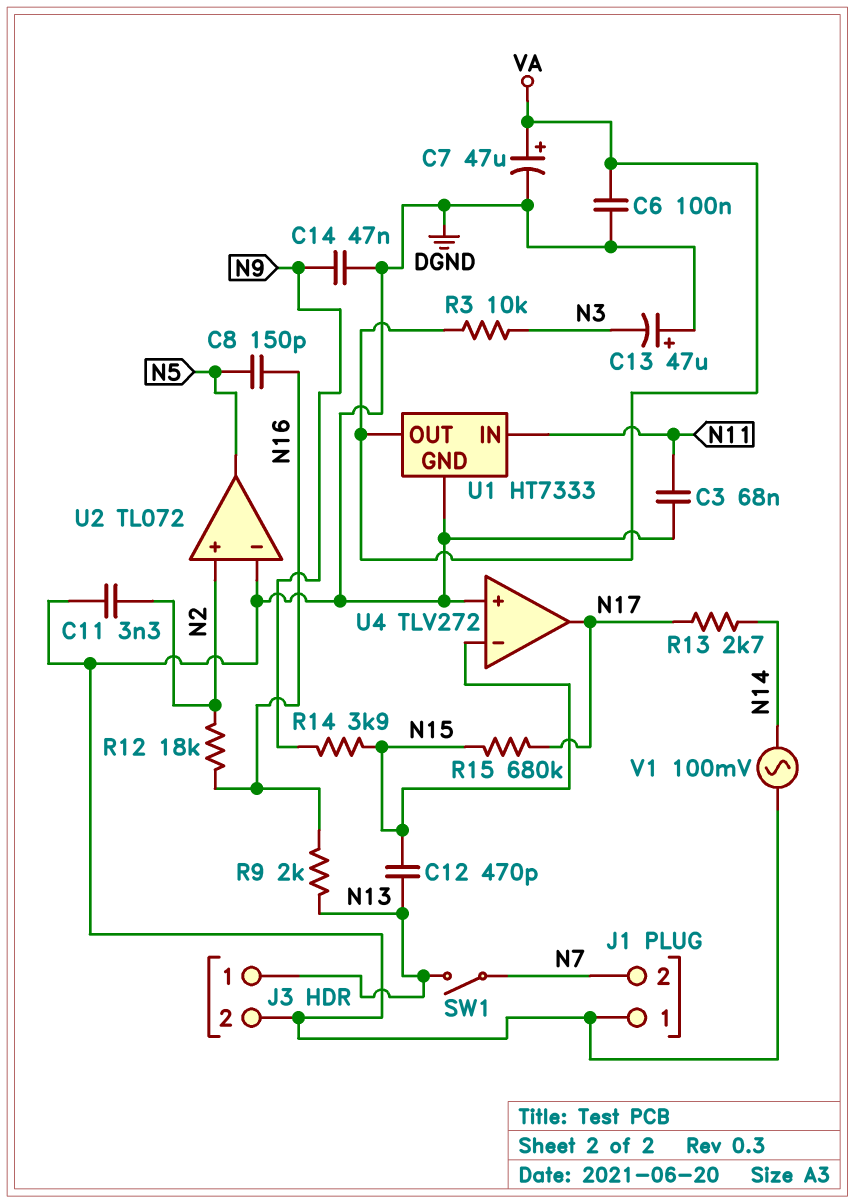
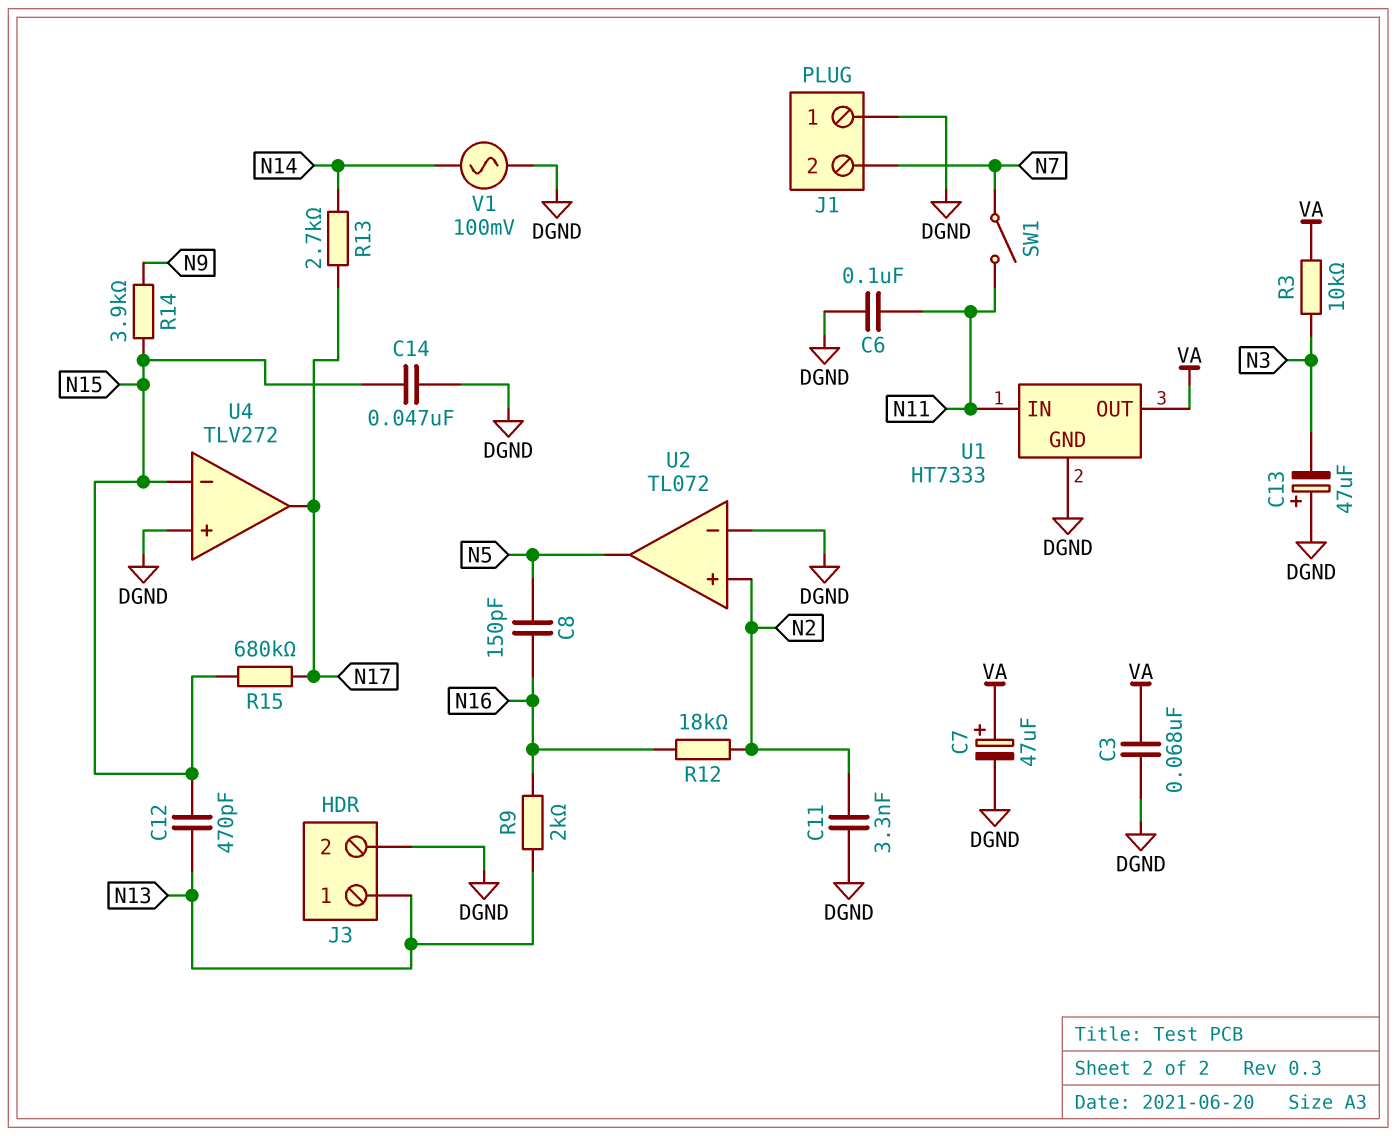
C3: 68nF (DGND, N11) -> 68nF (DGND, VA)
C6: 100nF (DGND, VA) -> 100nF (DGND, N11)
C14: 47nF (DGND, N9) -> 47nF (DGND, N15)
SW1: switch (N7, N13) -> switch (N7, N11)

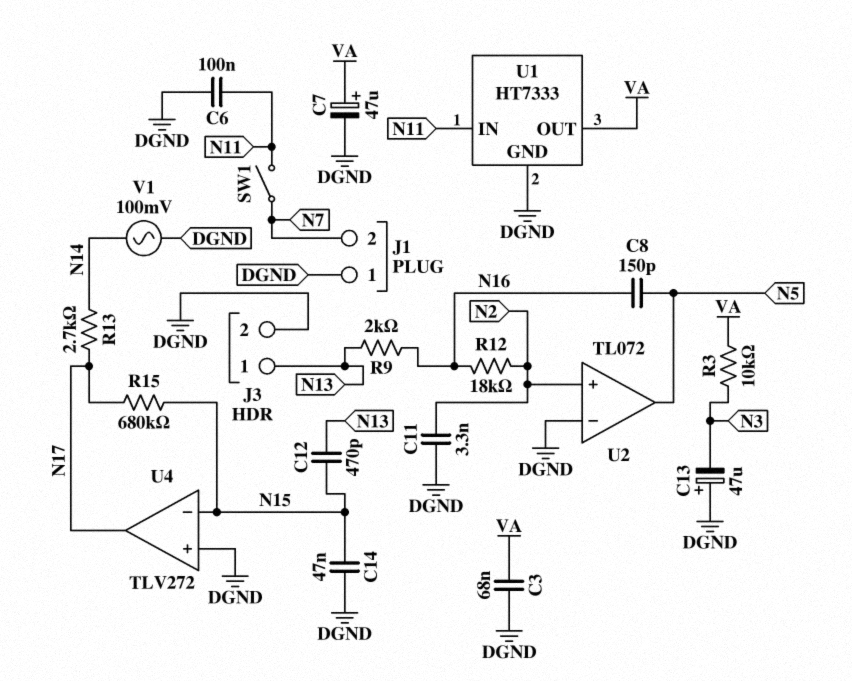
R14: 3.9k (N9, N15) -> none

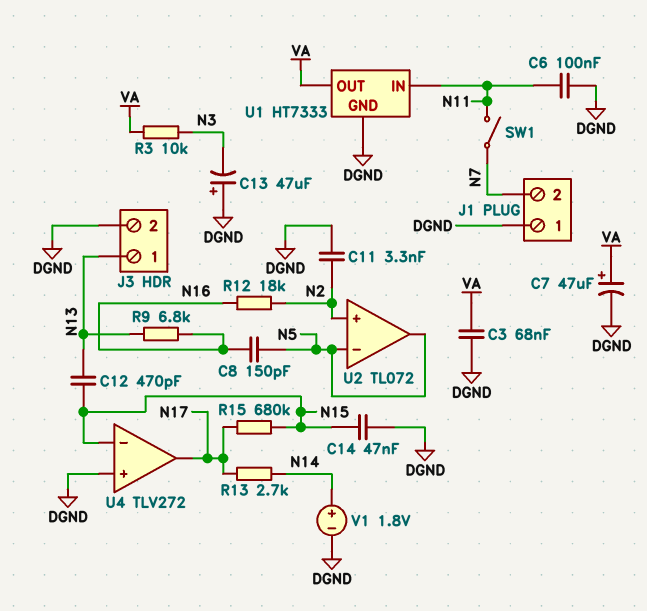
R9: 2k (N13, N16) -> 6.8k (N13, N16)
U2 pin in-: DGND -> N5
V1: AC 100mV (DGND, N14) -> 1.8V (plus N14, minus DGND)

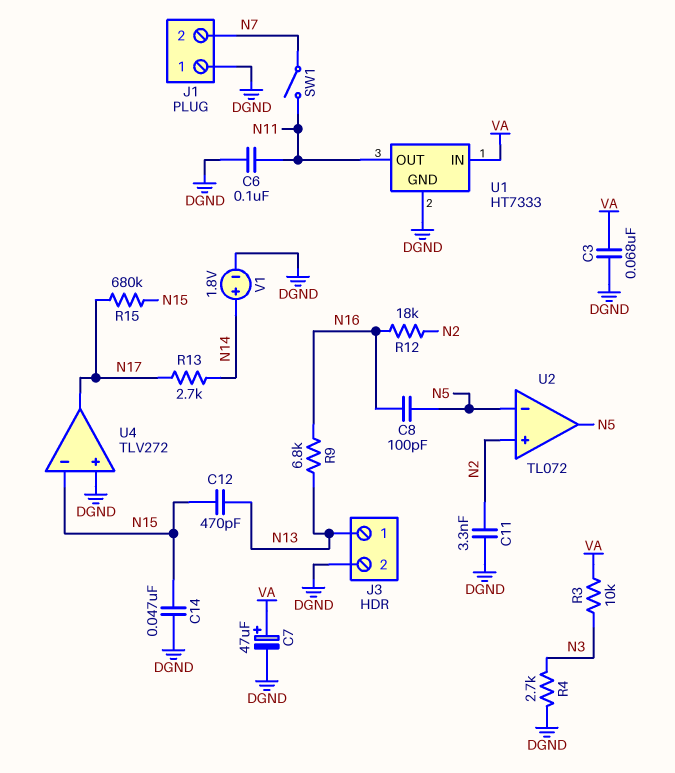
C8: 150pF (N5, N16) -> 100pF (N5, N16)
C13: 47uF (plus DGND, minus N3) -> none
R4: none -> 2.7k (DGND, N3)
U1 pin IN: N11 -> VA
U1 pin OUT: VA -> N11

